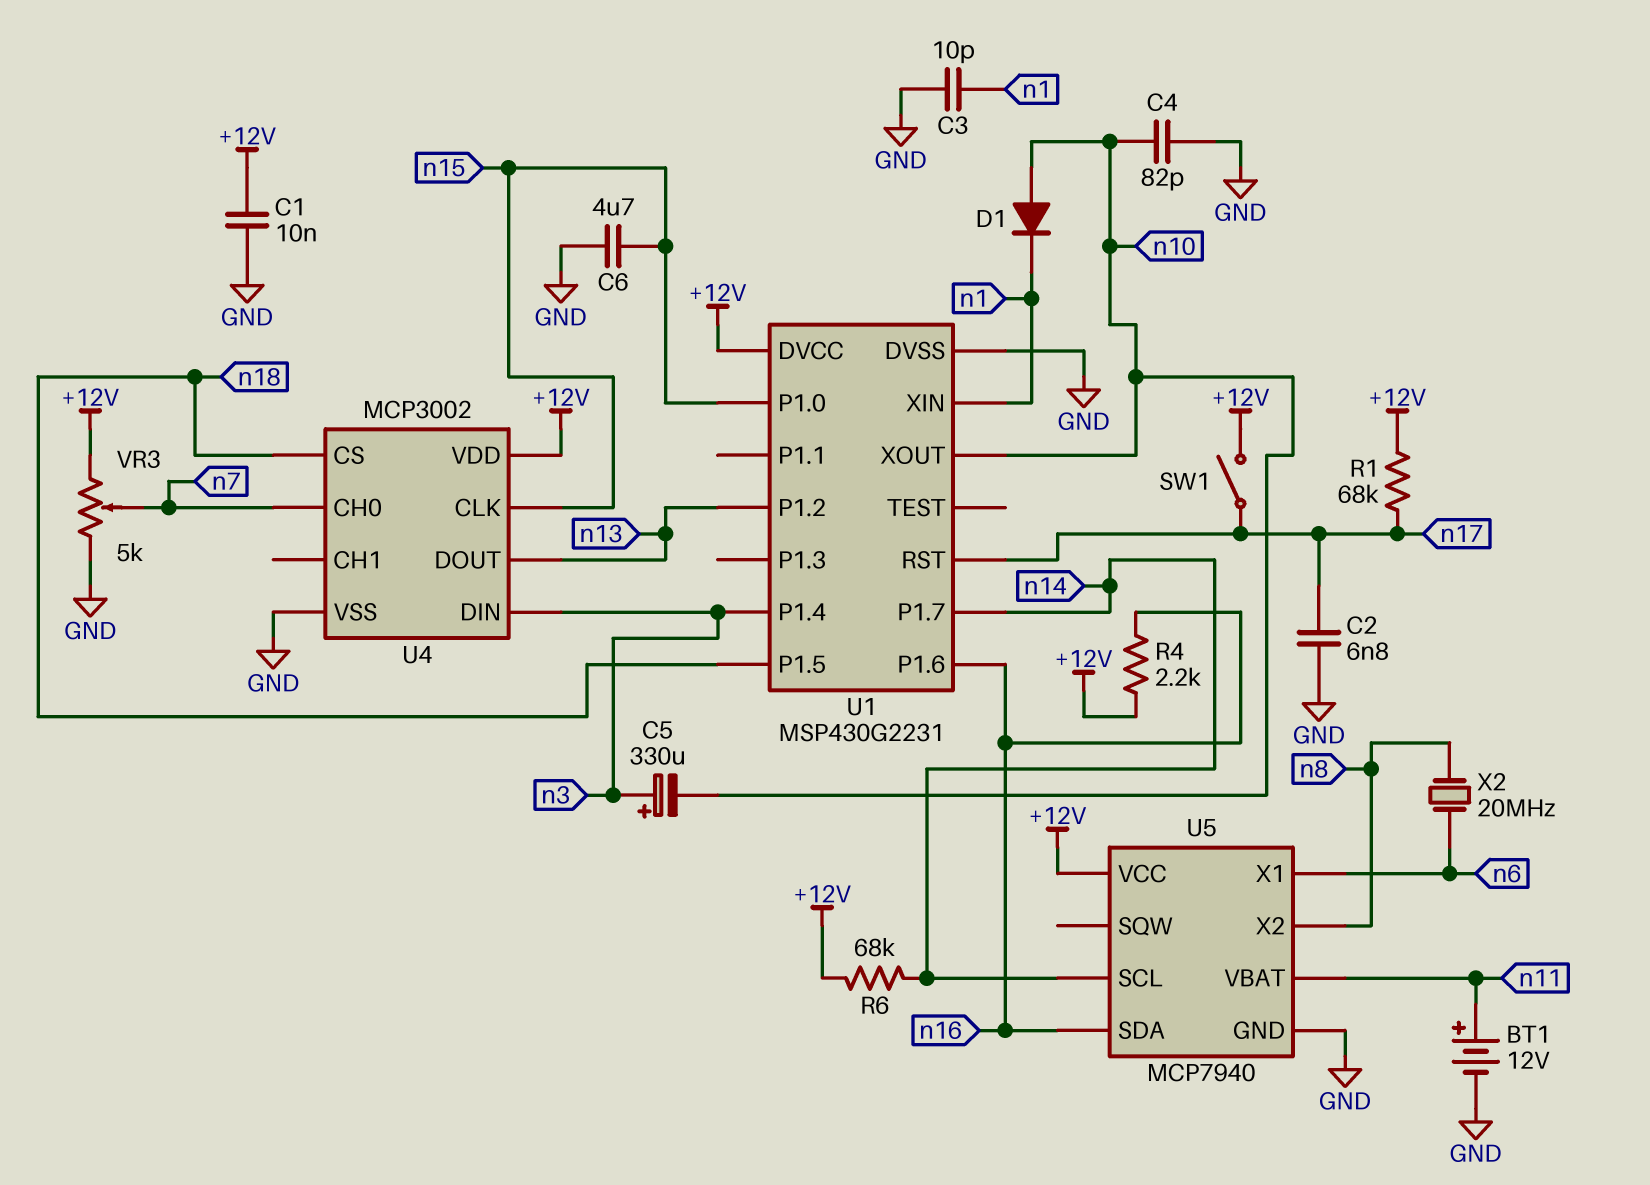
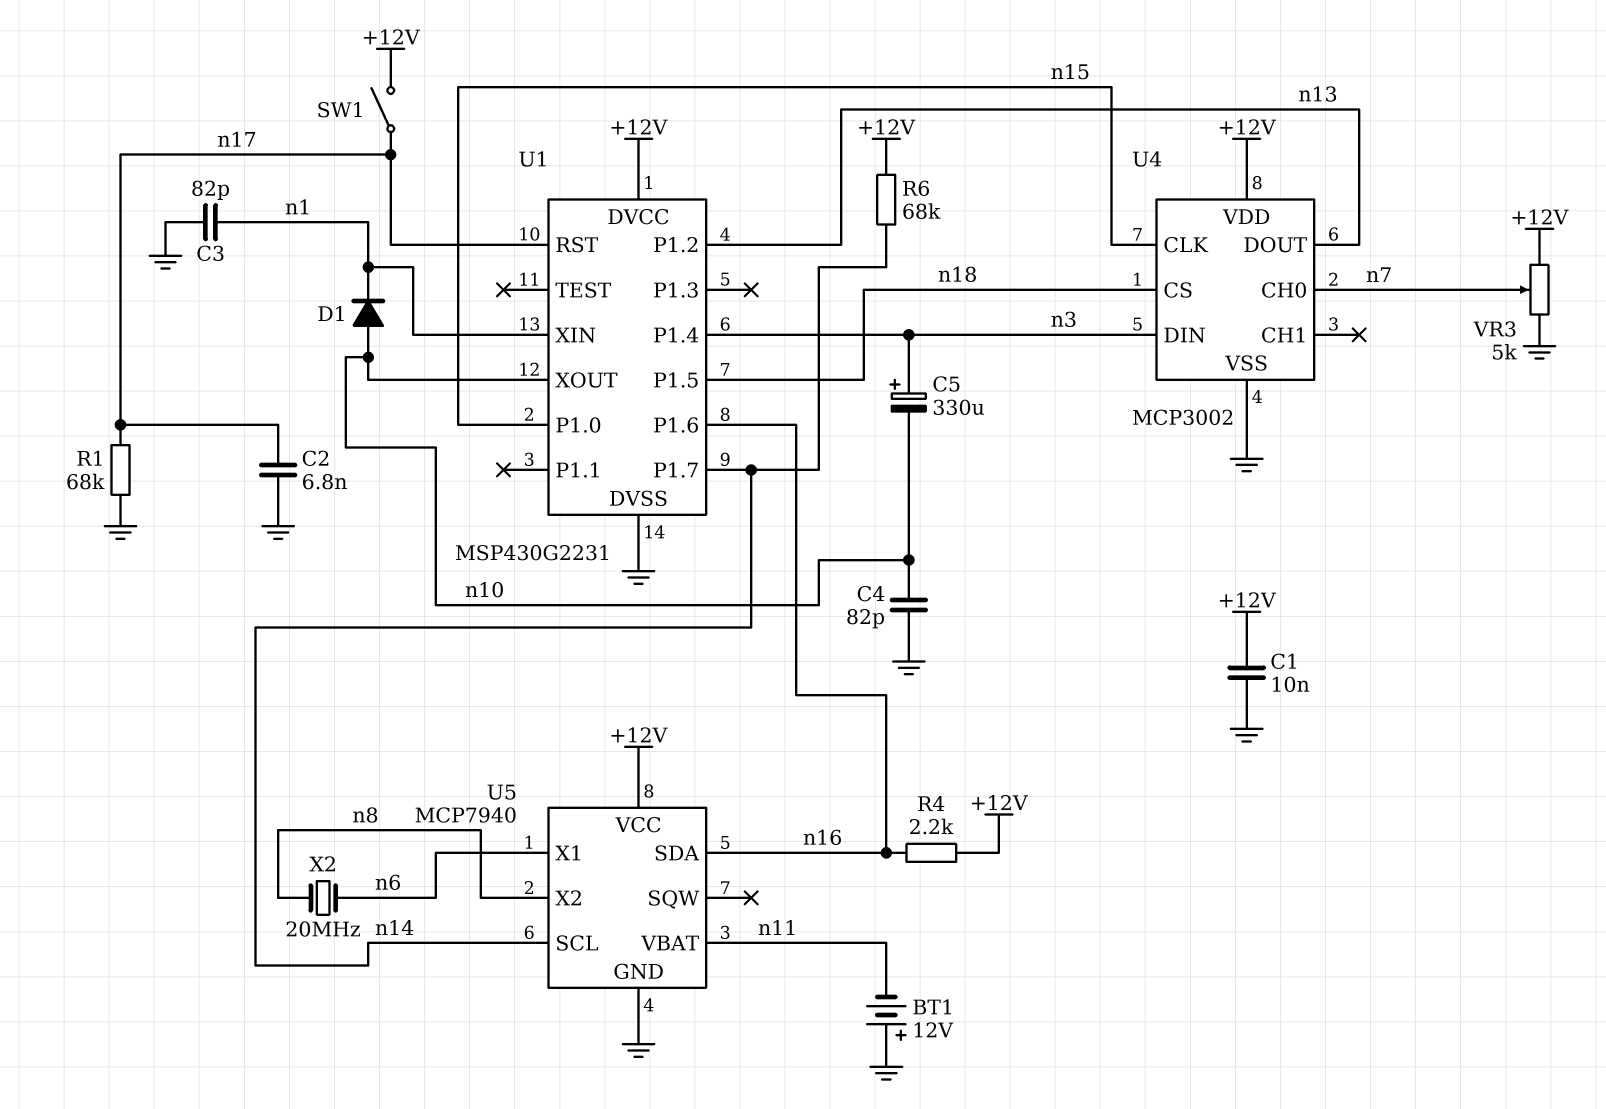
BT1: 12V (plus n11, minus GND) -> 12V (plus GND, minus n11)
C3: 10pF (GND, n1) -> 82pF (GND, n1)
C6: 4.7uF (GND, n15) -> none
R1: 68k (+12V, n17) -> 68k (GND, n17)

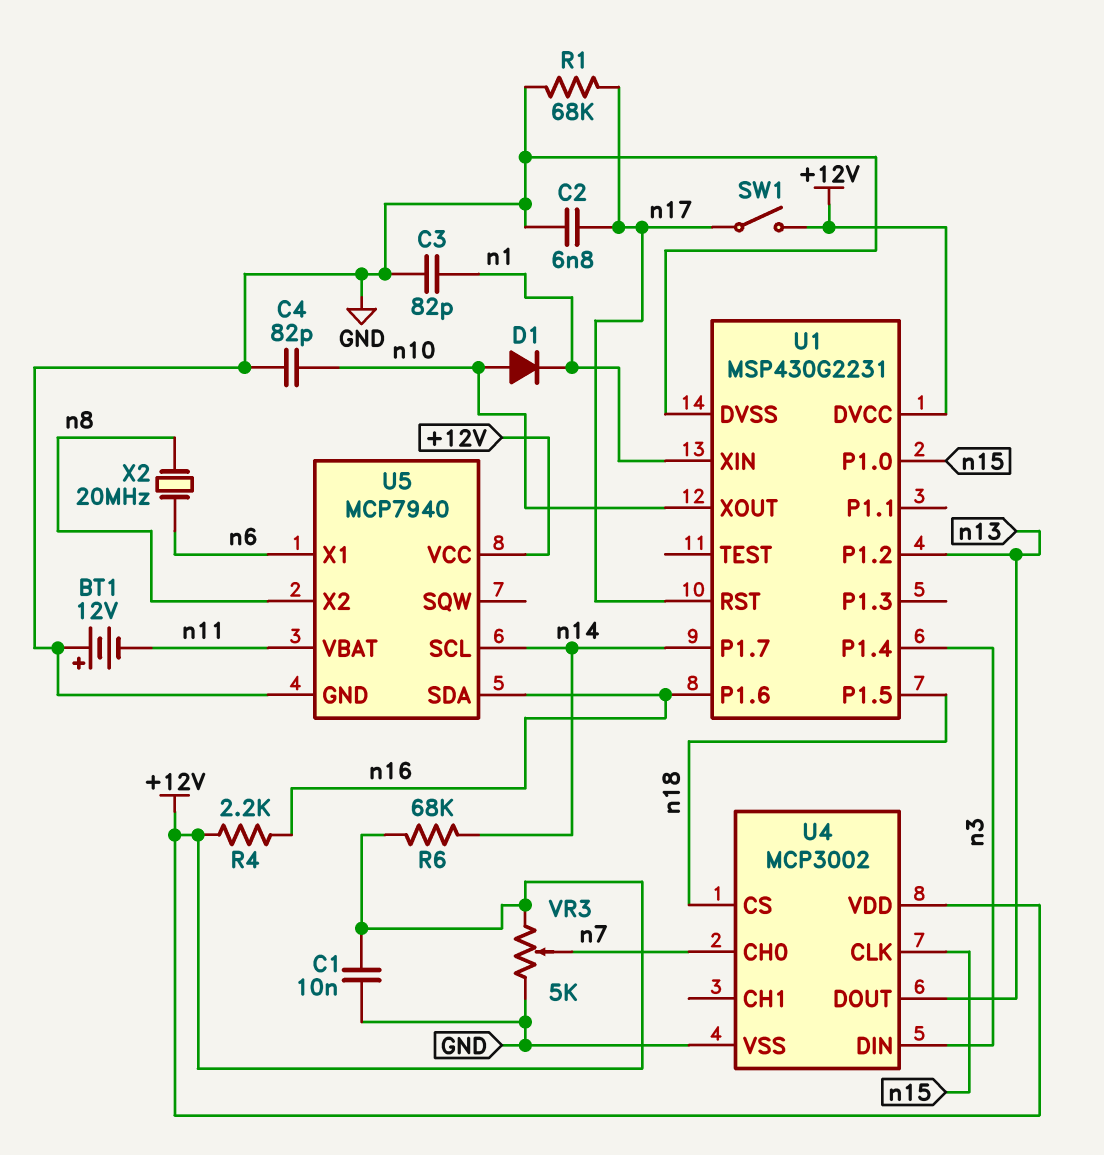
C5: 330uF (plus n3, minus n10) -> none

